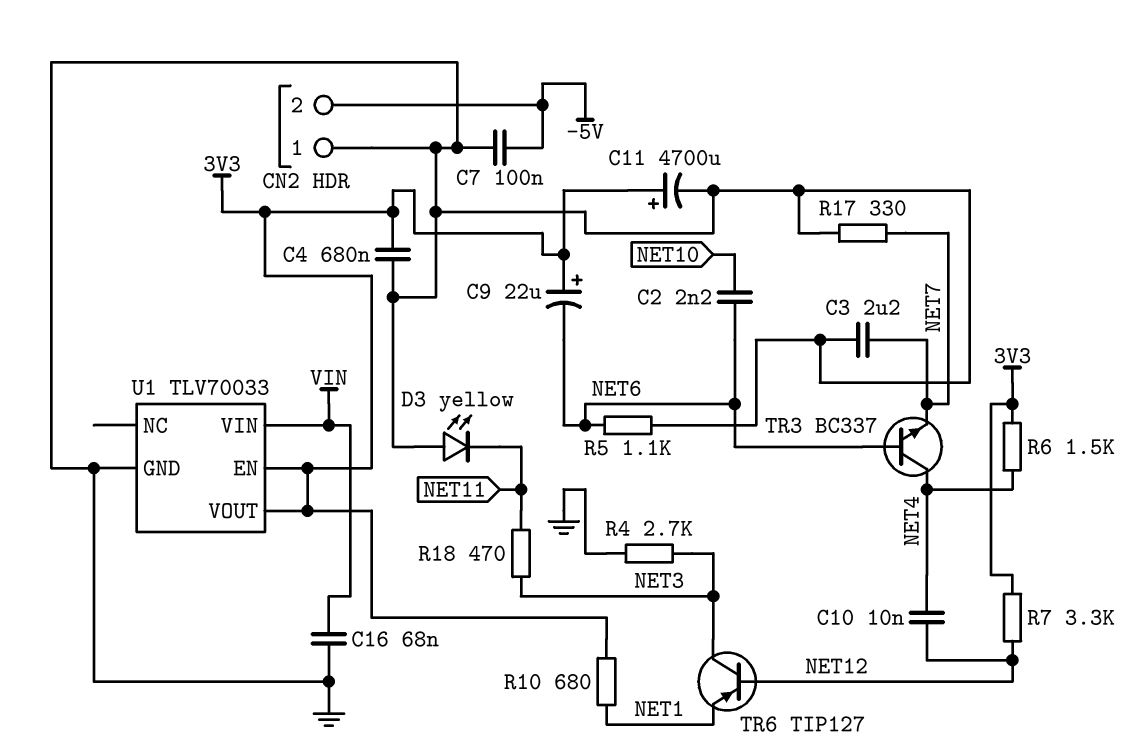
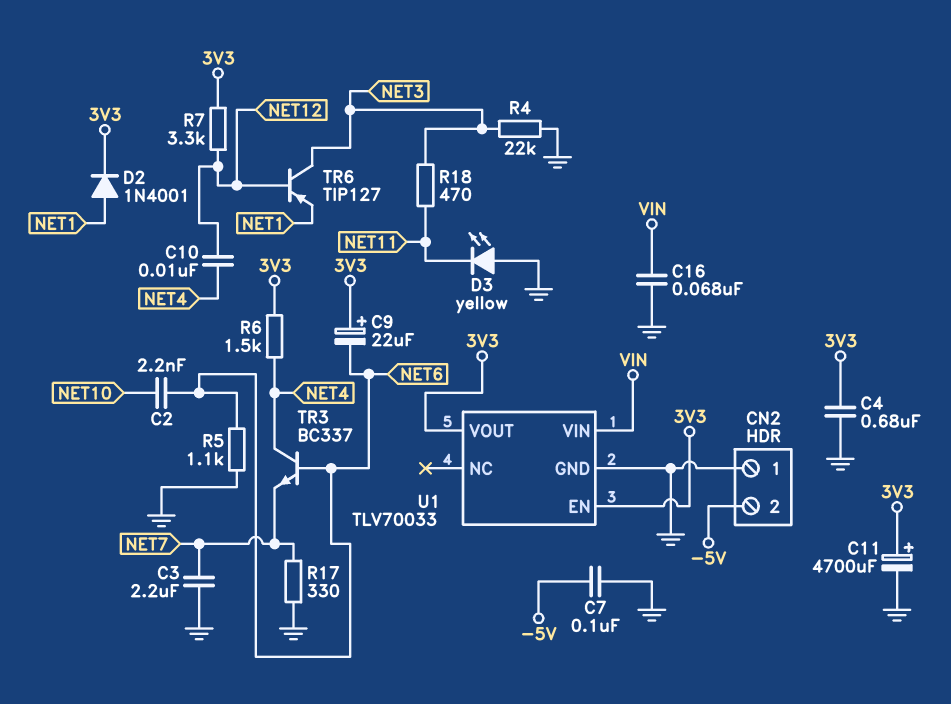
D2: none -> diode 1N4001 (A NET1, K 3V3)
R4: 2.7k (GND, NET3) -> 22k (GND, NET3)
R10: 680 (3V3, NET1) -> none

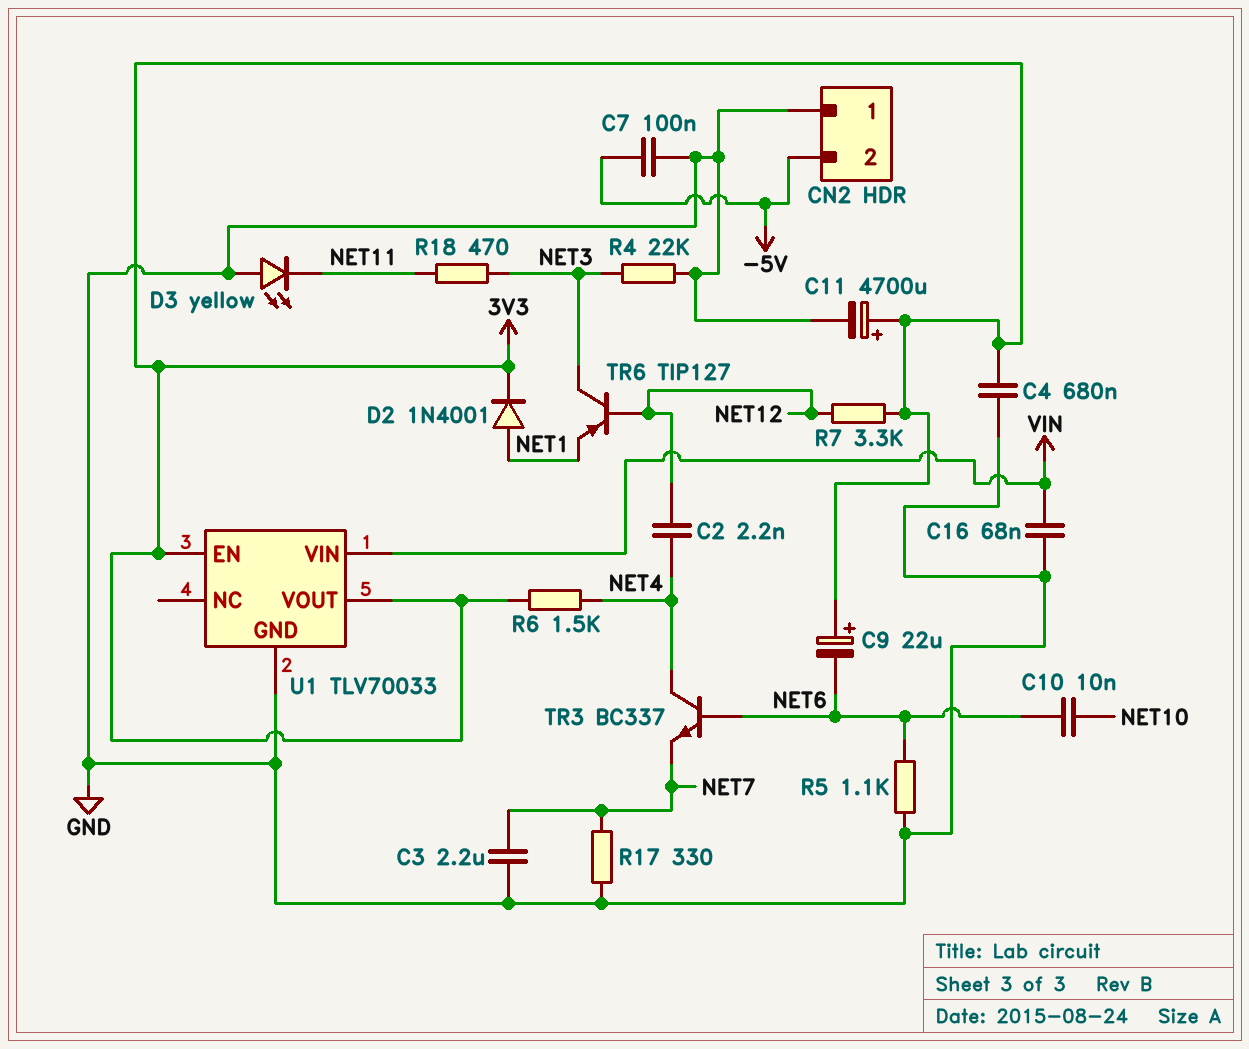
C2: 2.2nF (NET6, NET10) -> 2.2nF (NET4, NET12)
C10: 10nF (NET4, NET12) -> 10nF (NET6, NET10)

